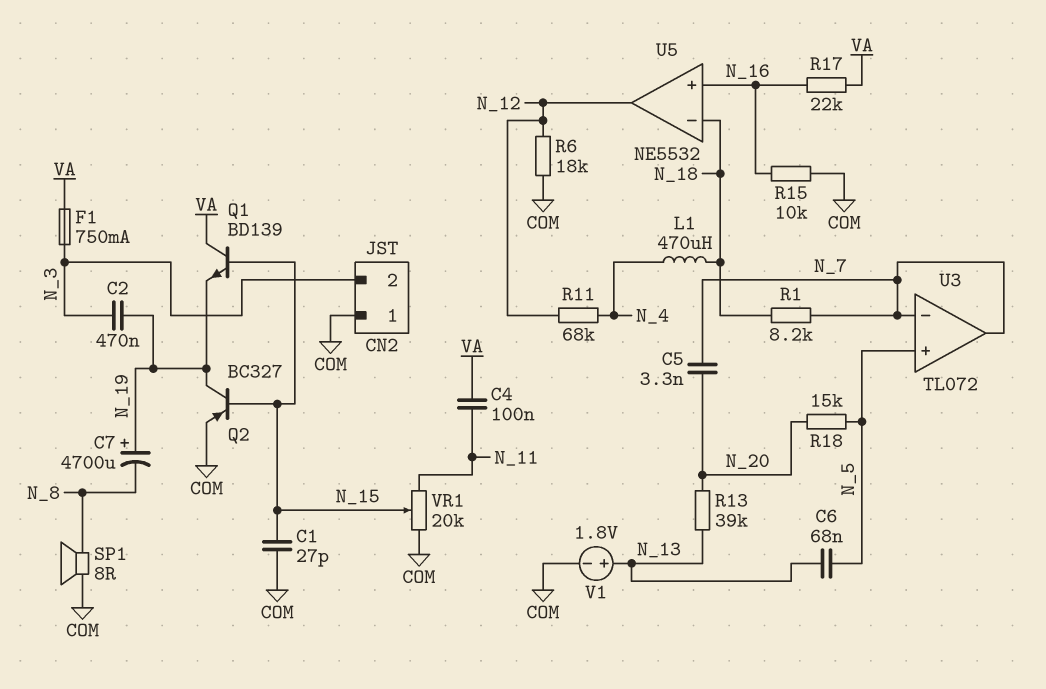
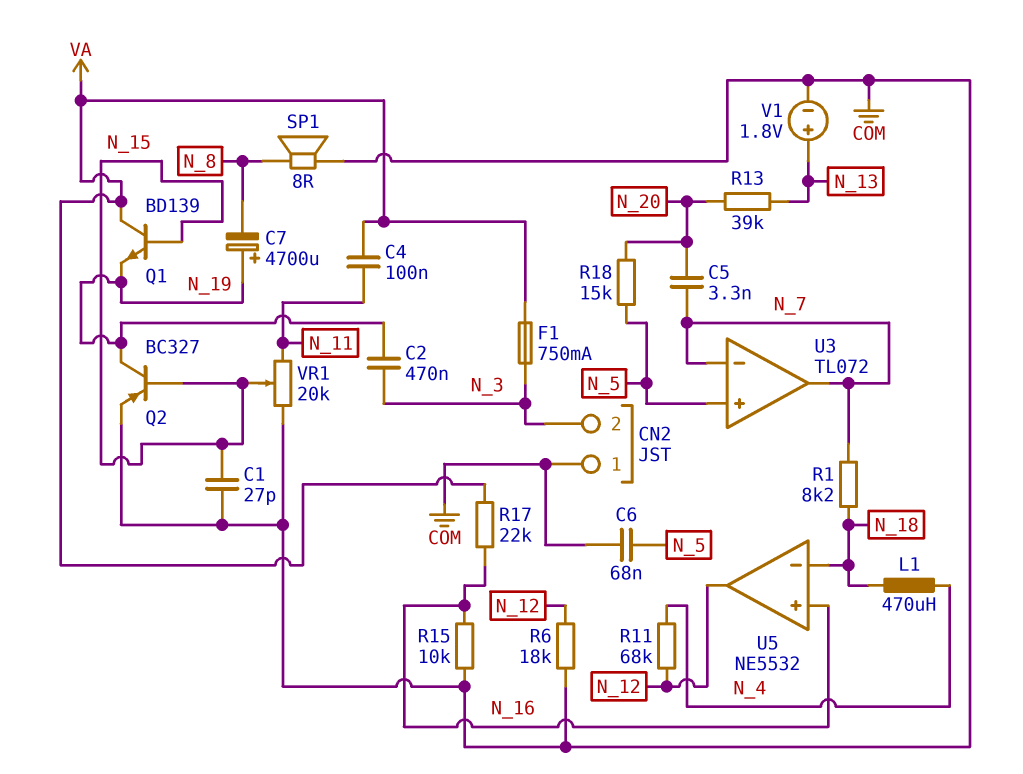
C6: 68nF (N_5, N_13) -> 68nF (COM, N_5)

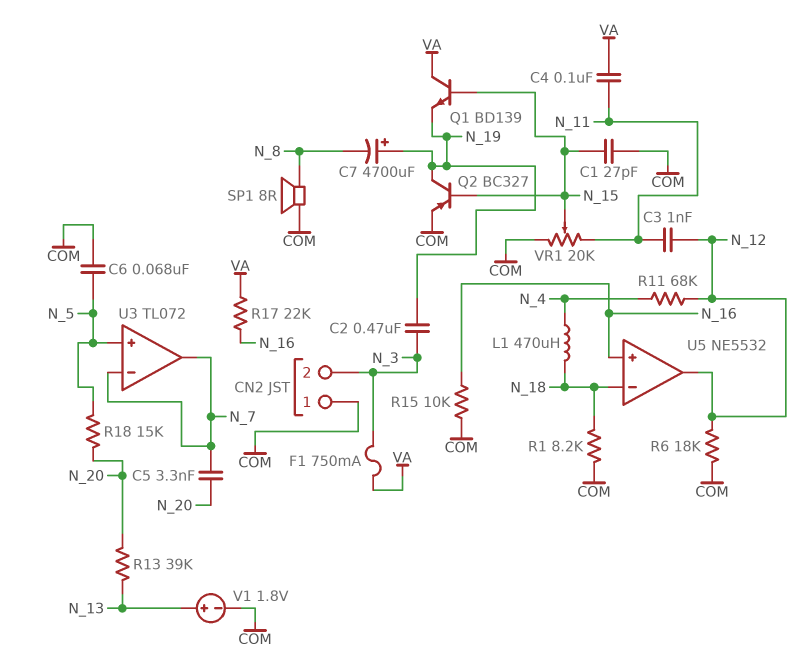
C3: none -> 1nF (N_11, N_12)
R1: 8.2k (N_7, N_18) -> 8.2k (COM, N_18)

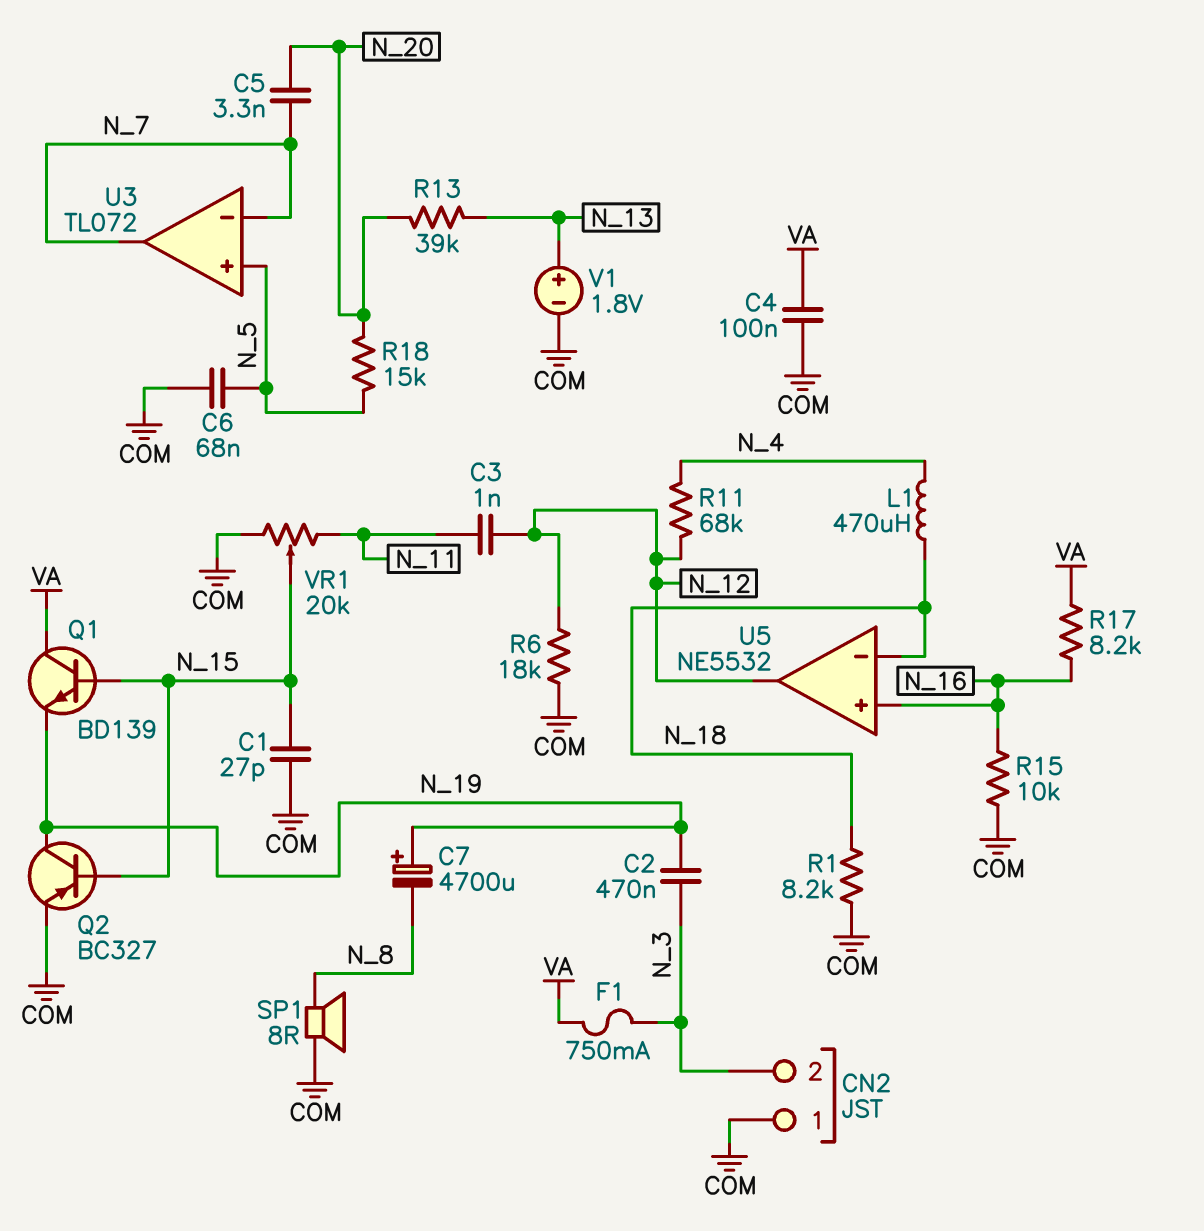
C4: 100nF (N_11, VA) -> 100nF (COM, VA)
R17: 22k (N_16, VA) -> 8.2k (N_16, VA)

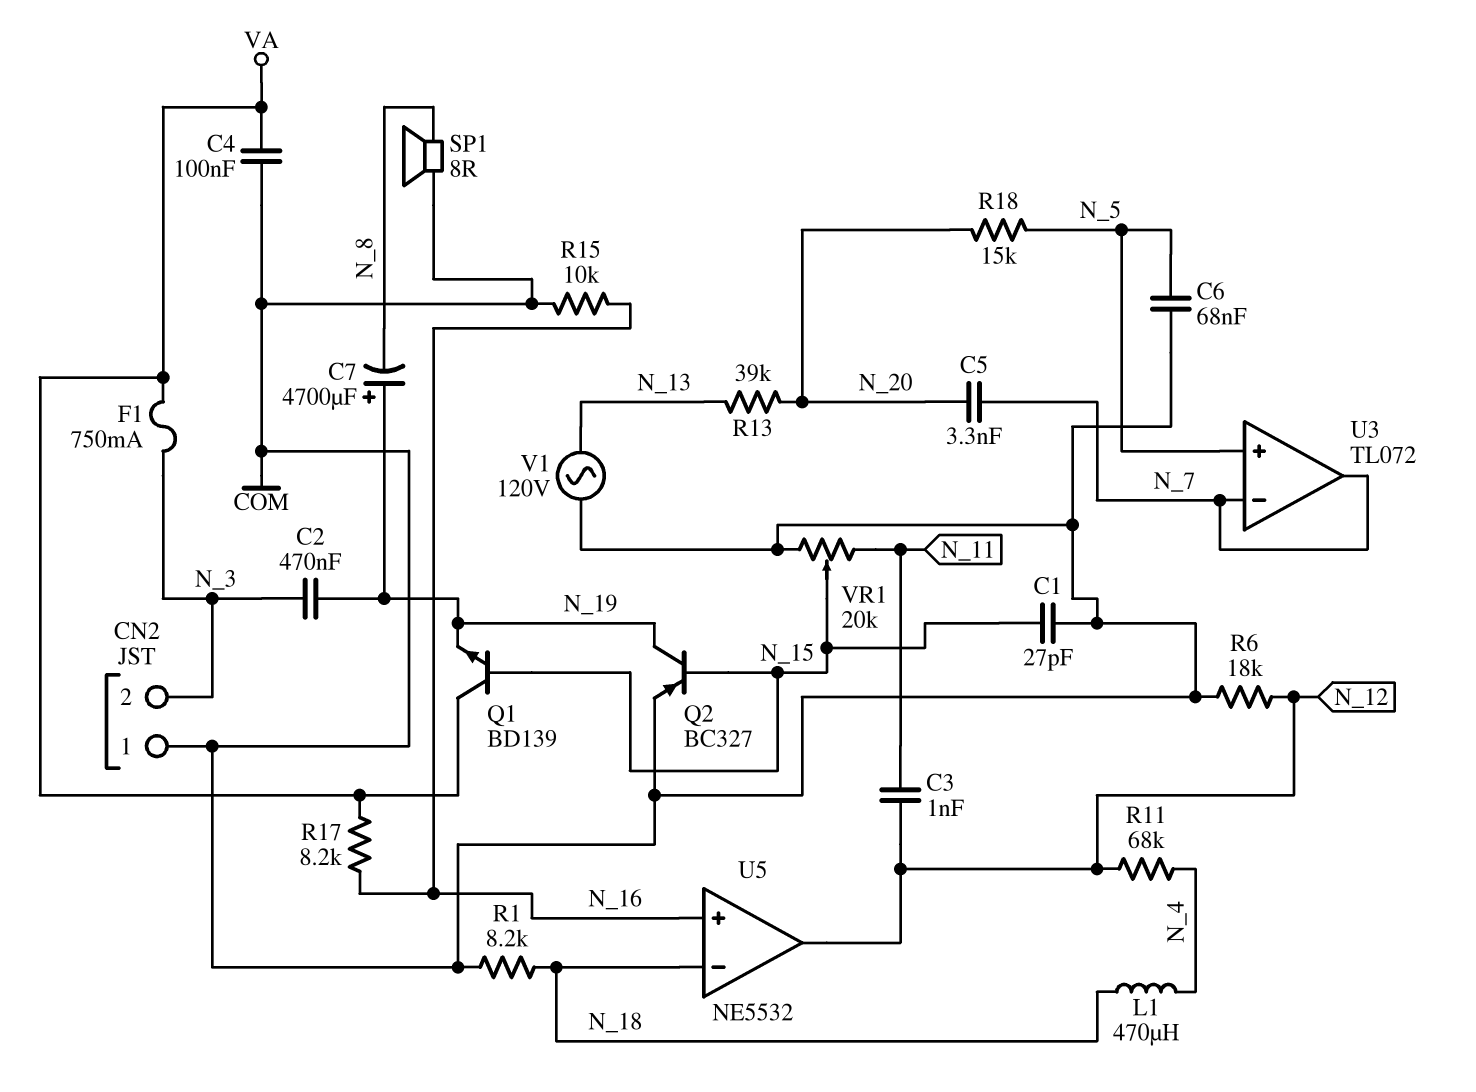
V1: 1.8V (plus N_13, minus COM) -> AC 120V (COM, N_13)

